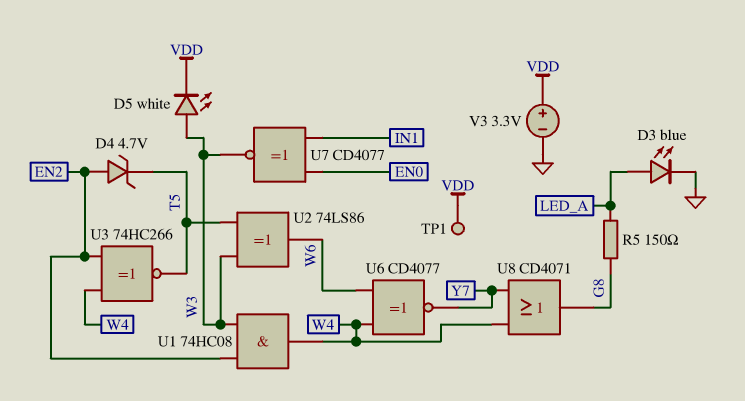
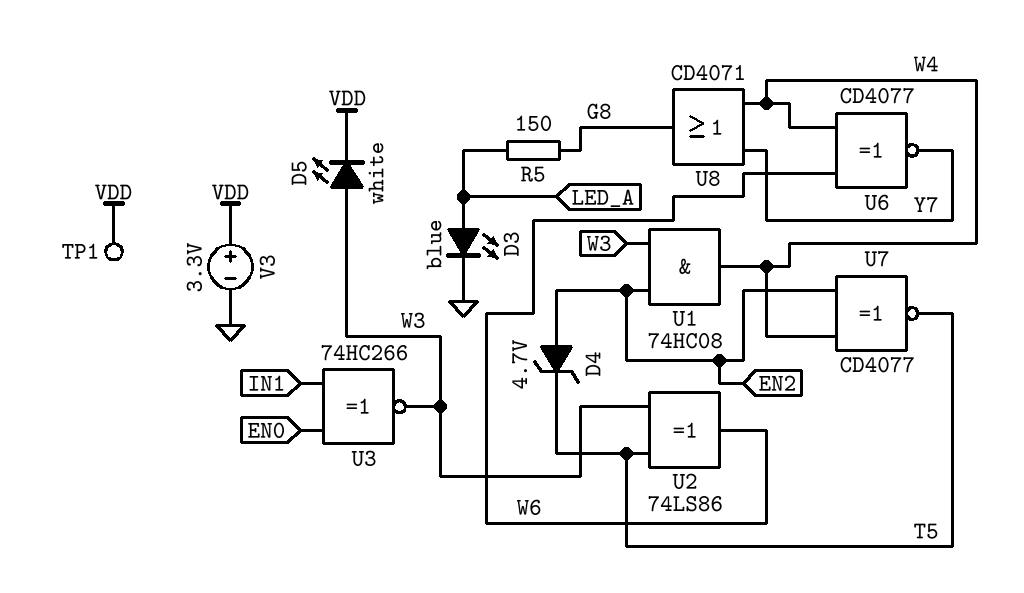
U3: XNOR 74HC266 (in EN2, in W4, out T5) -> XNOR 74HC266 (in EN0, in IN1, out W3)
U7: XNOR CD4077 (in EN0, in IN1, out W3) -> XNOR CD4077 (in EN2, in W4, out T5)

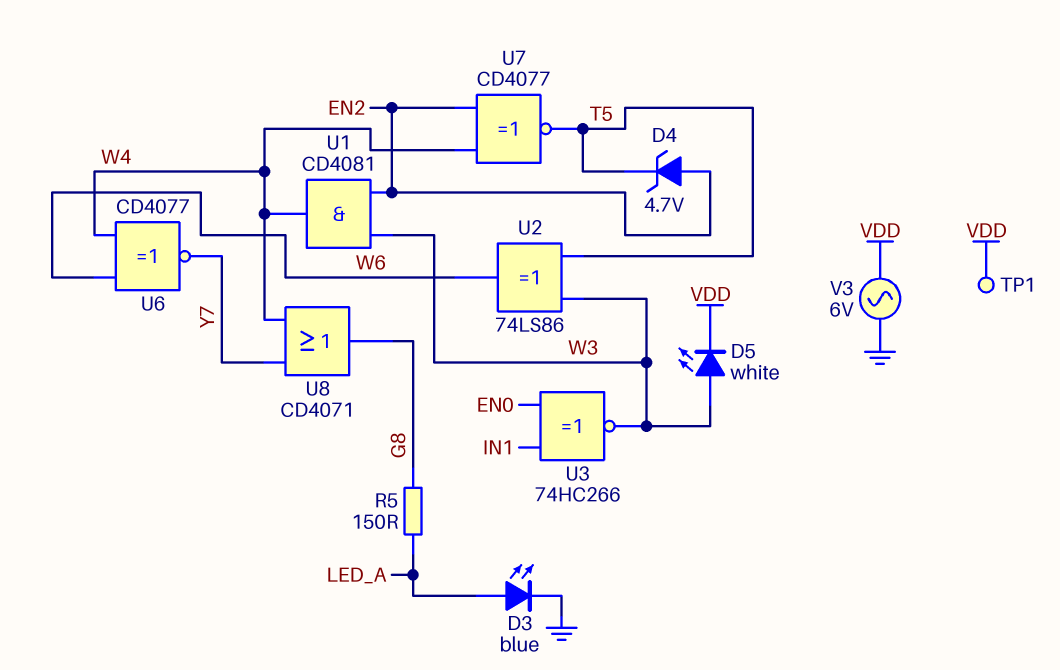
U1: AND 74HC08 (in EN2, in W3, out W4) -> AND CD4081 (in EN2, in W3, out W4)
V3: 3.3V (plus VDD, minus GND) -> AC 6V (GND, VDD)

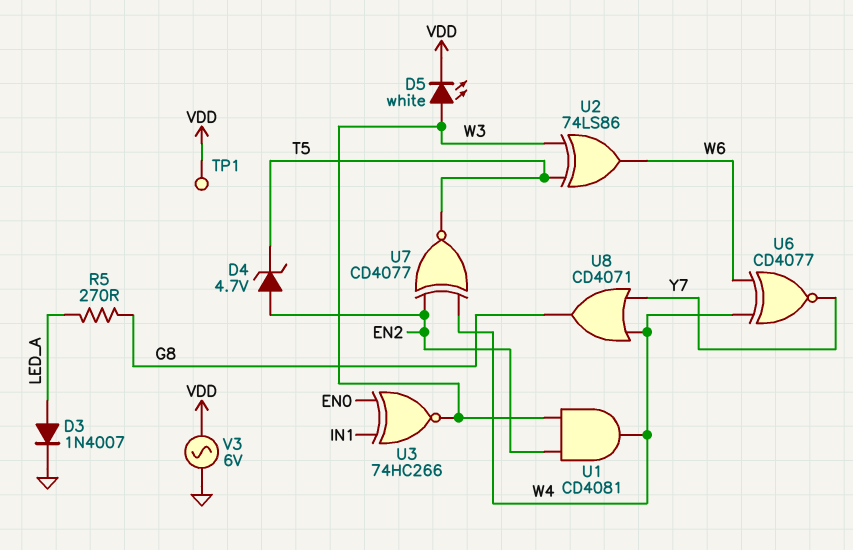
D3: LED blue (A LED_A, K GND) -> diode 1N4007 (A LED_A, K GND)
R5: 150 (G8, LED_A) -> 270 (G8, LED_A)

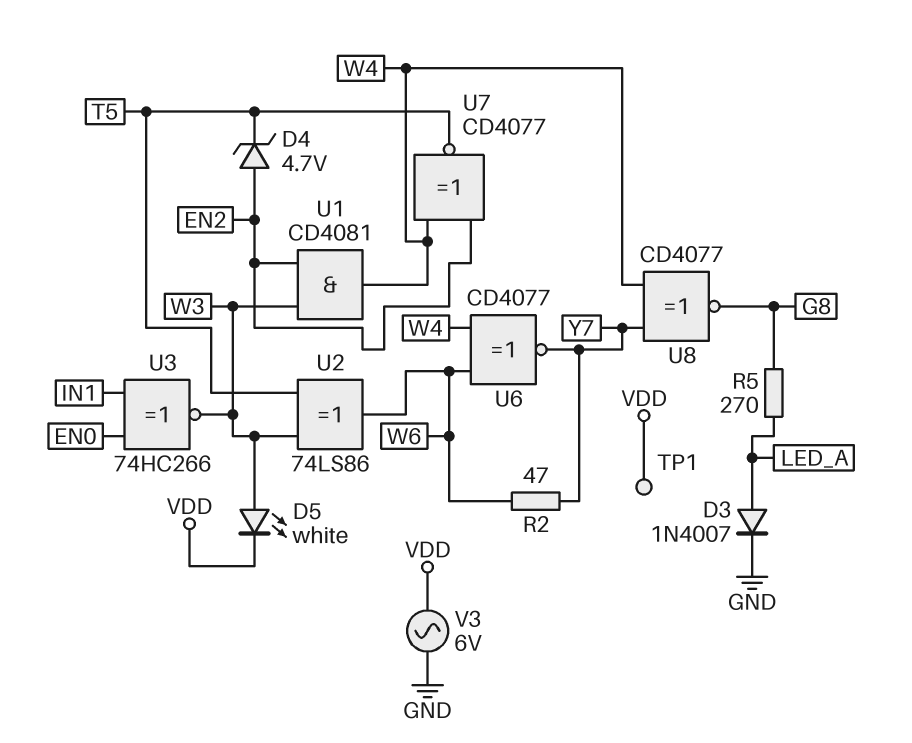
R2: none -> 47 (W6, Y7)
U8: OR CD4071 (in W4, in Y7, out G8) -> XNOR CD4077 (in W4, in Y7, out G8)

